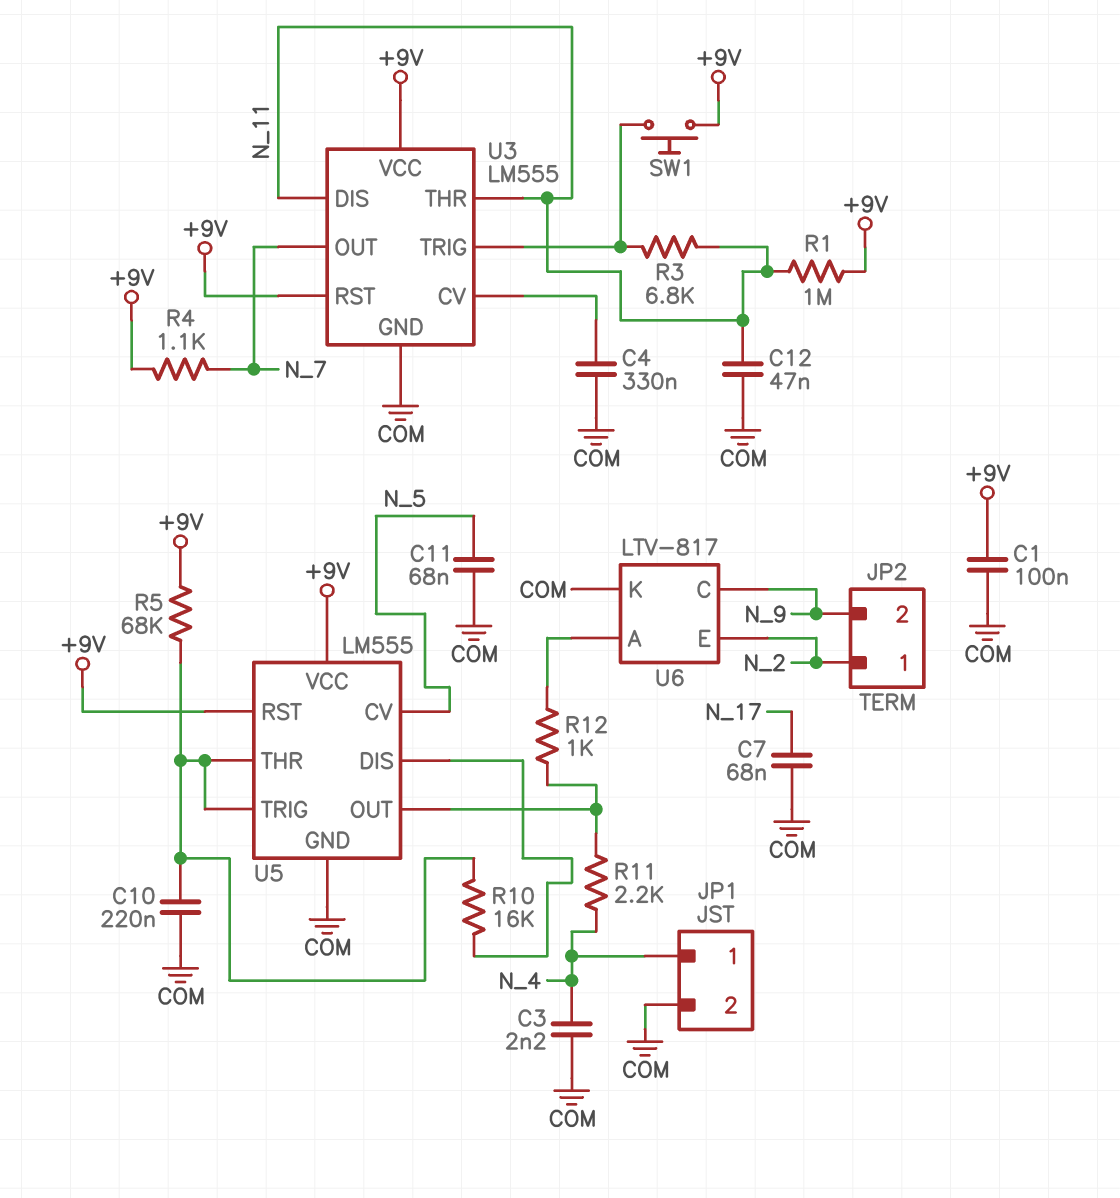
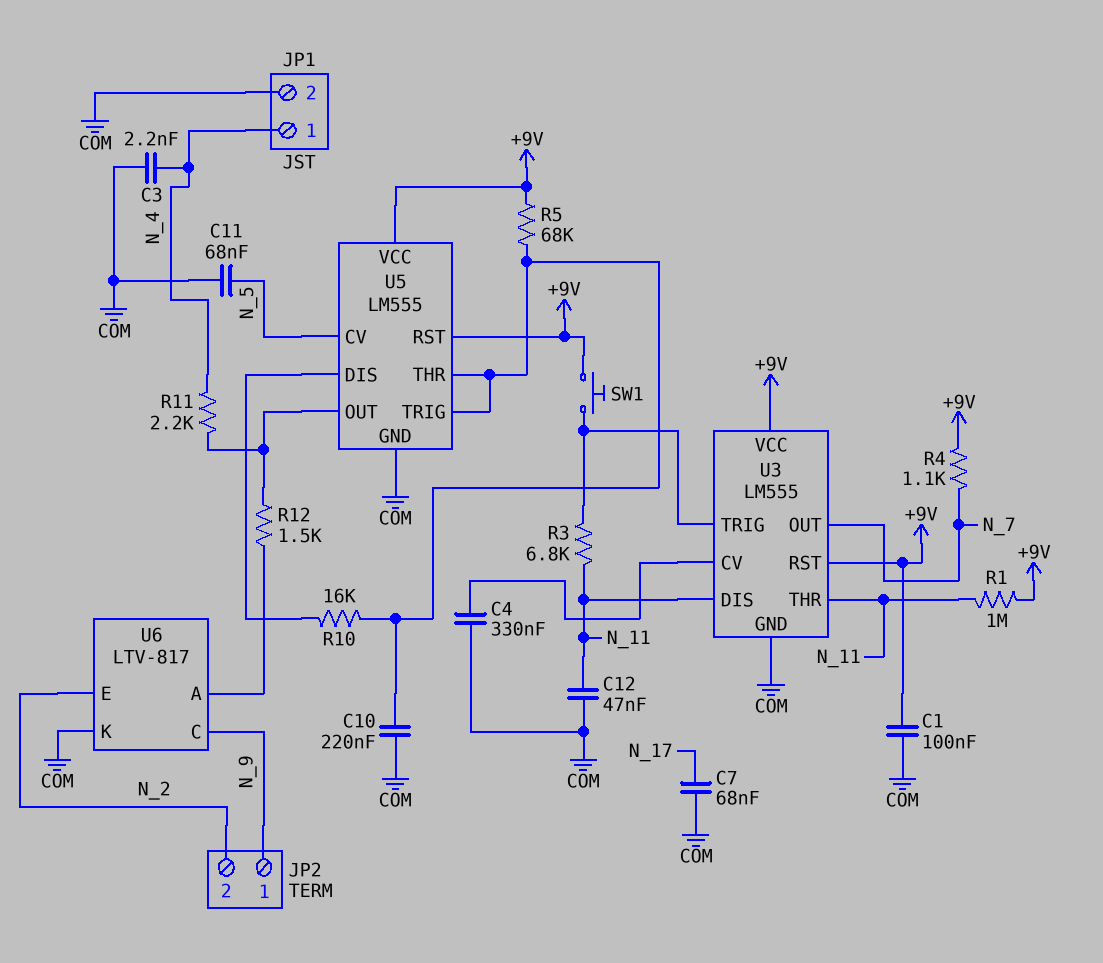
JP2 pin 1: N_2 -> N_9
JP2 pin 2: N_9 -> N_2
R12: 1k (U5/OUT, U6/A) -> 1.5k (U5/OUT, U6/A)

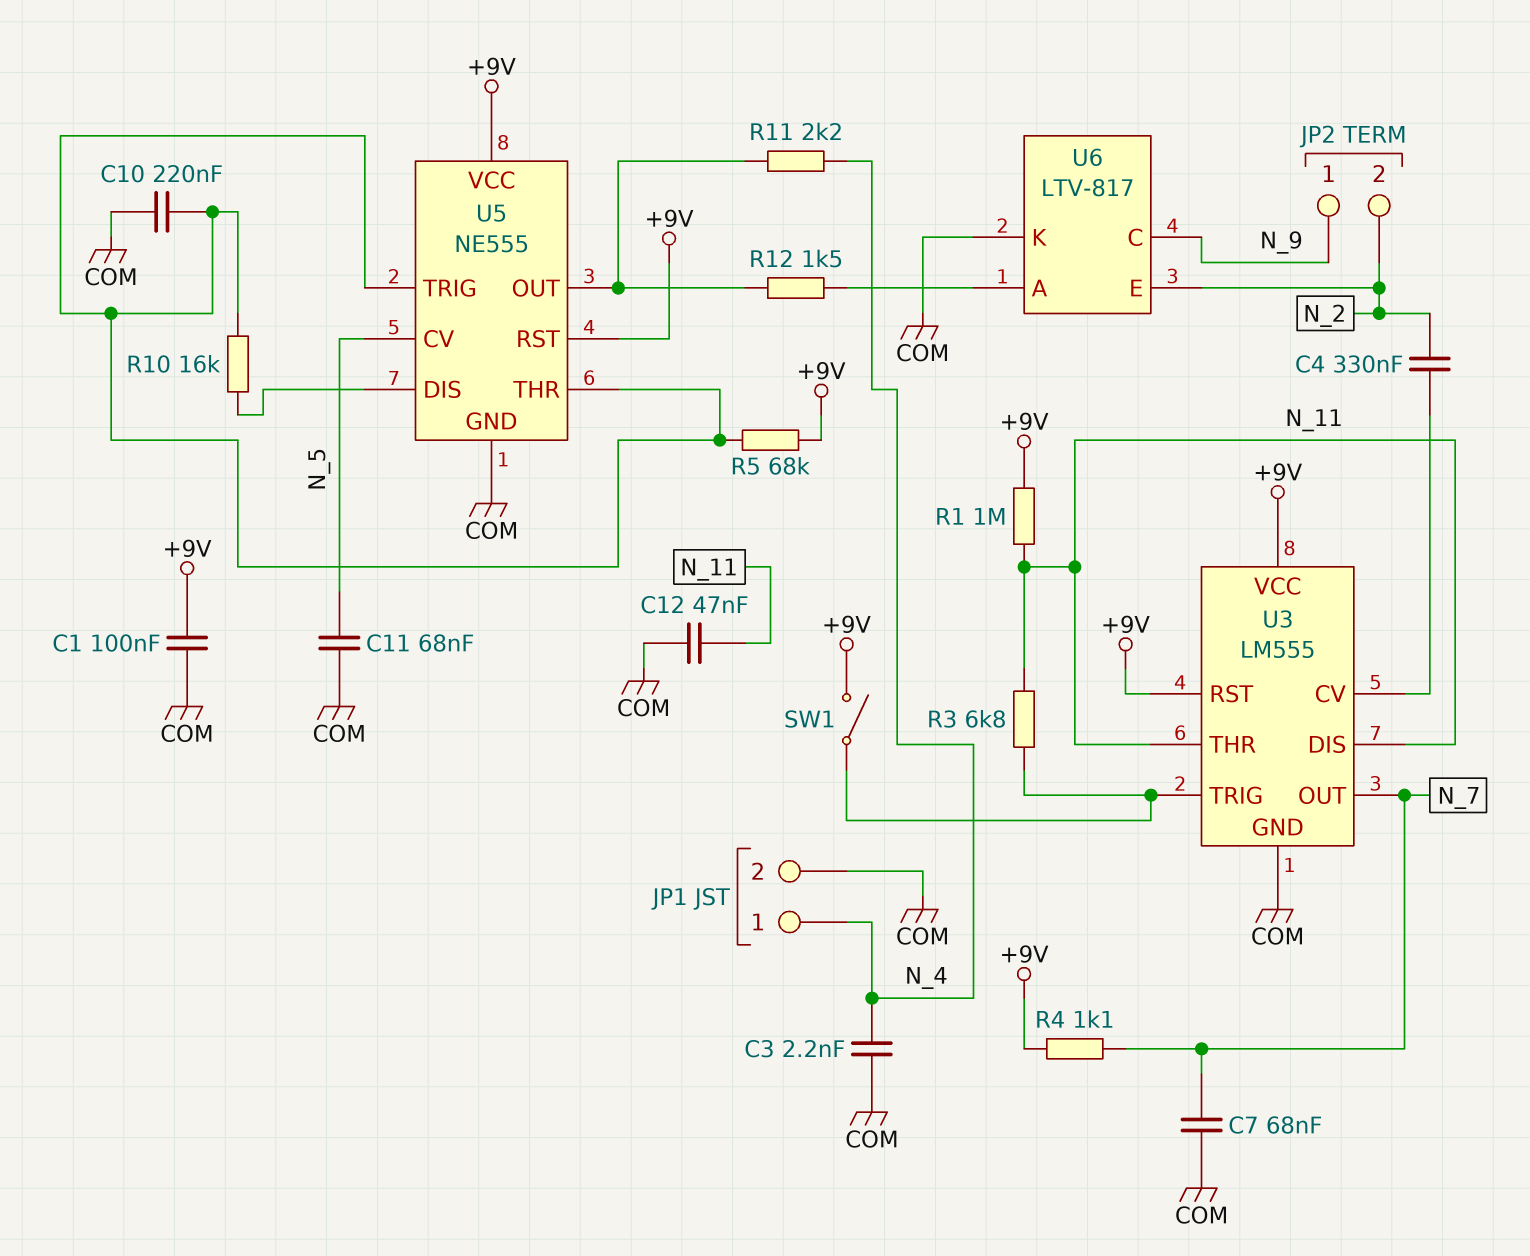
C4: 330nF (COM, U3/CV) -> 330nF (N_2, U3/CV)
C7: 68nF (COM, N_17) -> 68nF (COM, N_7)
SW1: button (+9V, U3/TRIG) -> switch (+9V, U3/TRIG)
U5: LM555 -> NE555

